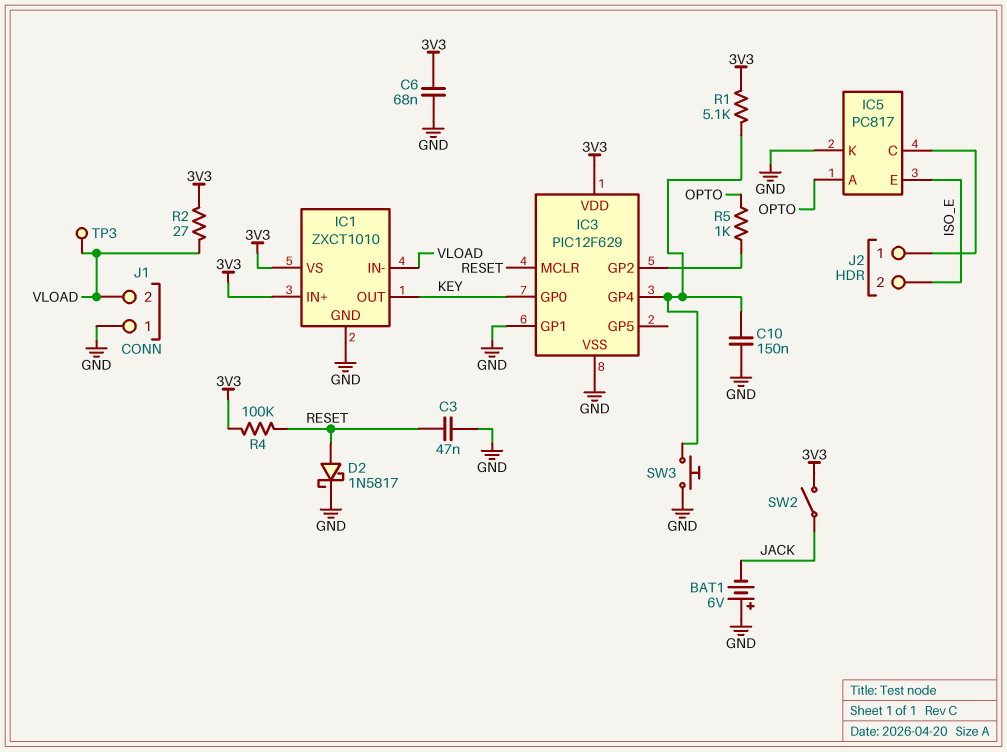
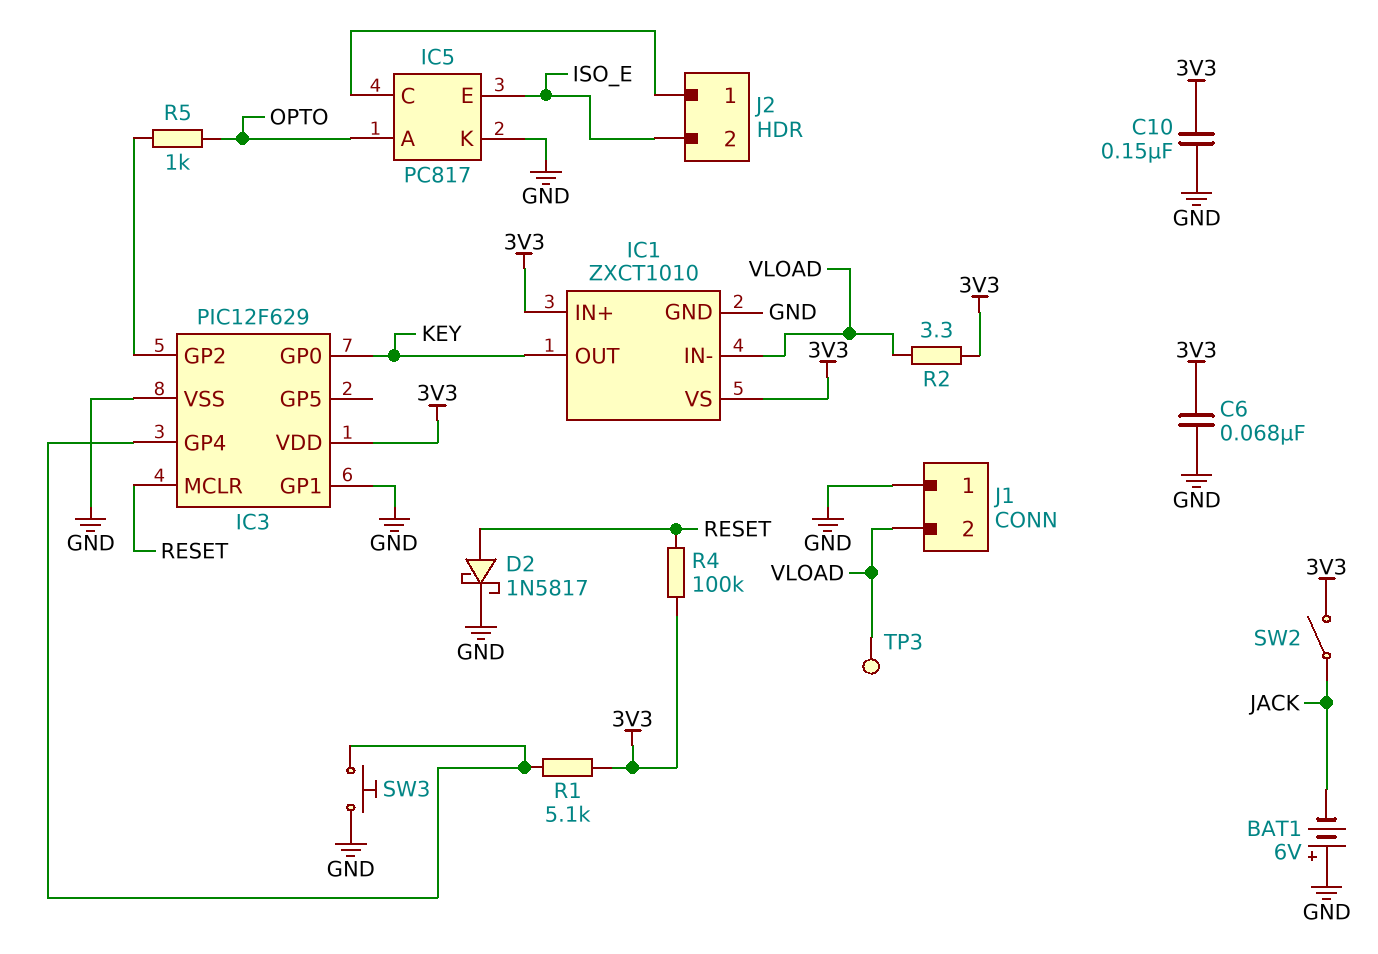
C3: 47nF (GND, RESET) -> none
C10: 150nF (GND, IC3/GP4) -> 150nF (3V3, GND)
R2: 27 (3V3, VLOAD) -> 3.3 (3V3, VLOAD)

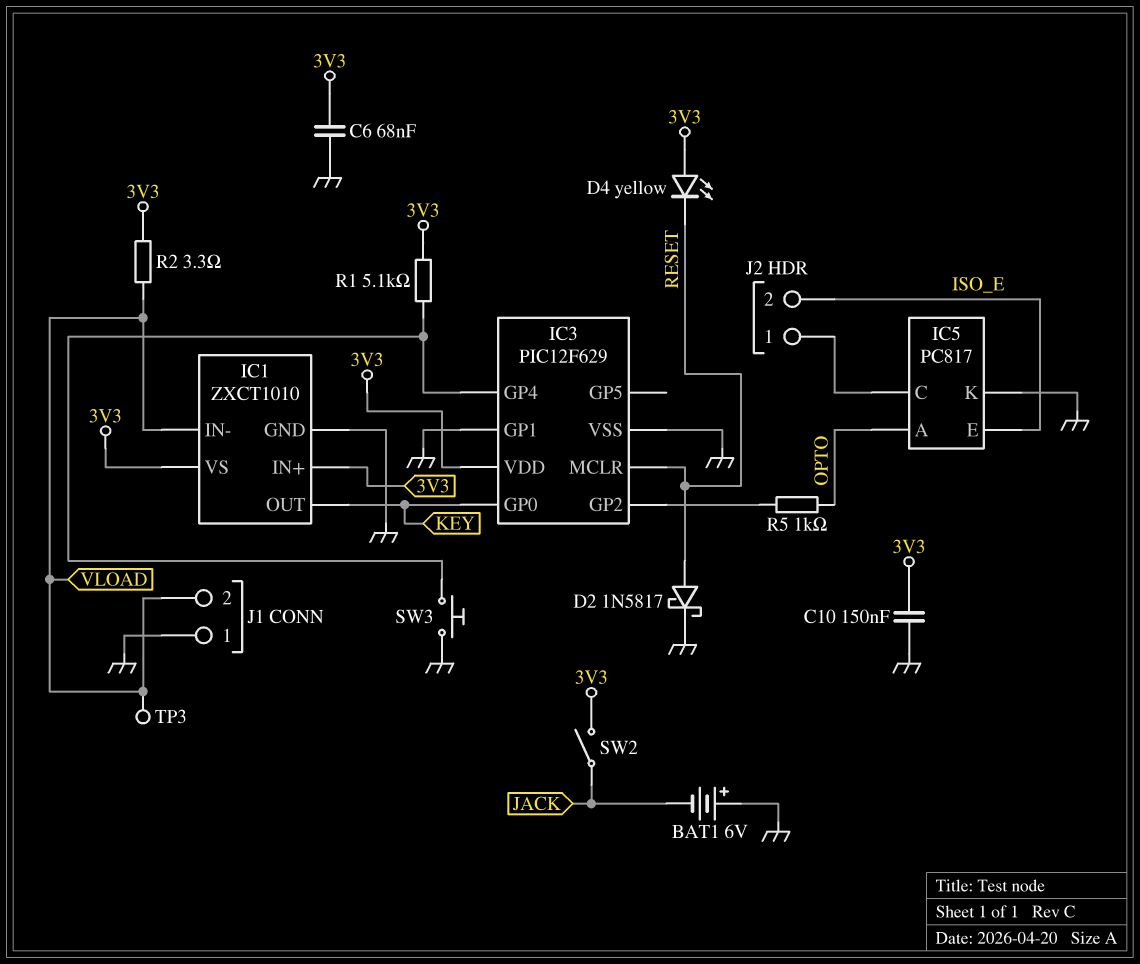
D4: none -> LED yellow (A 3V3, K RESET)
R4: 100k (3V3, RESET) -> none

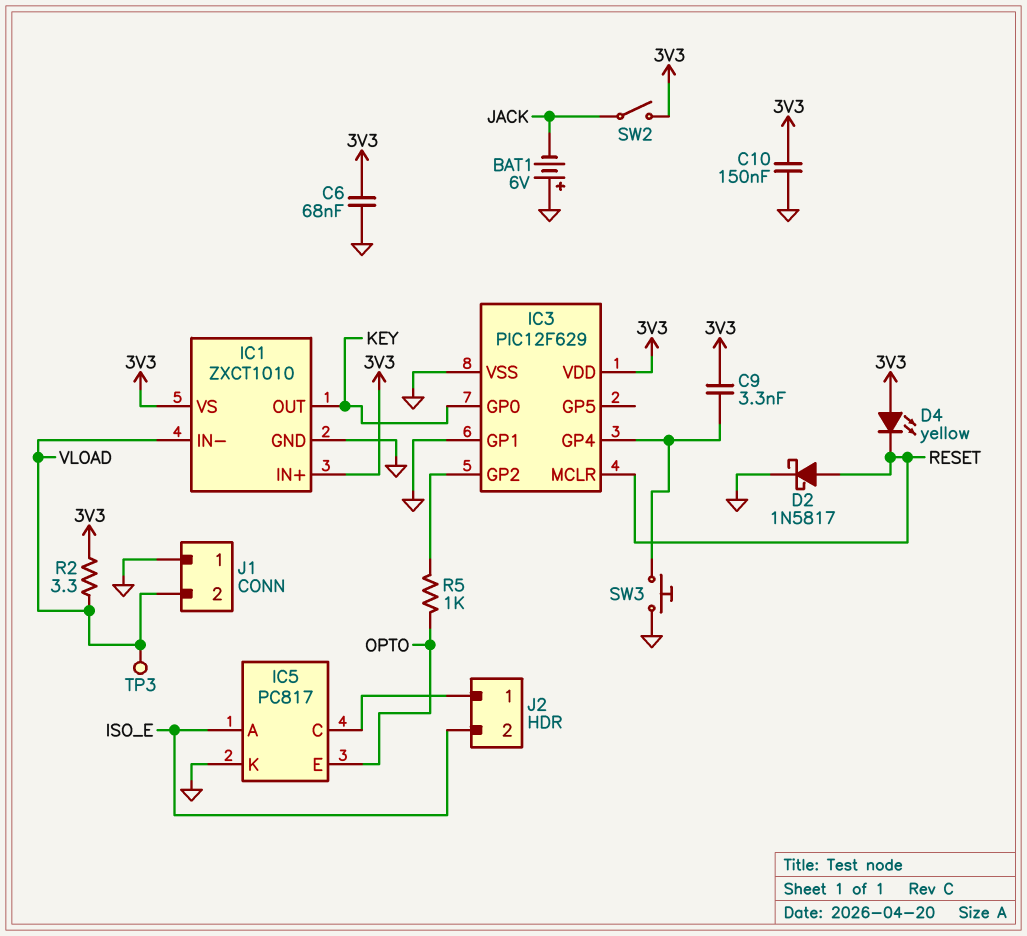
C9: none -> 3.3nF (3V3, IC3/GP4)
IC5 pin A: OPTO -> ISO_E
IC5 pin E: ISO_E -> OPTO
R1: 5.1k (3V3, IC3/GP4) -> none

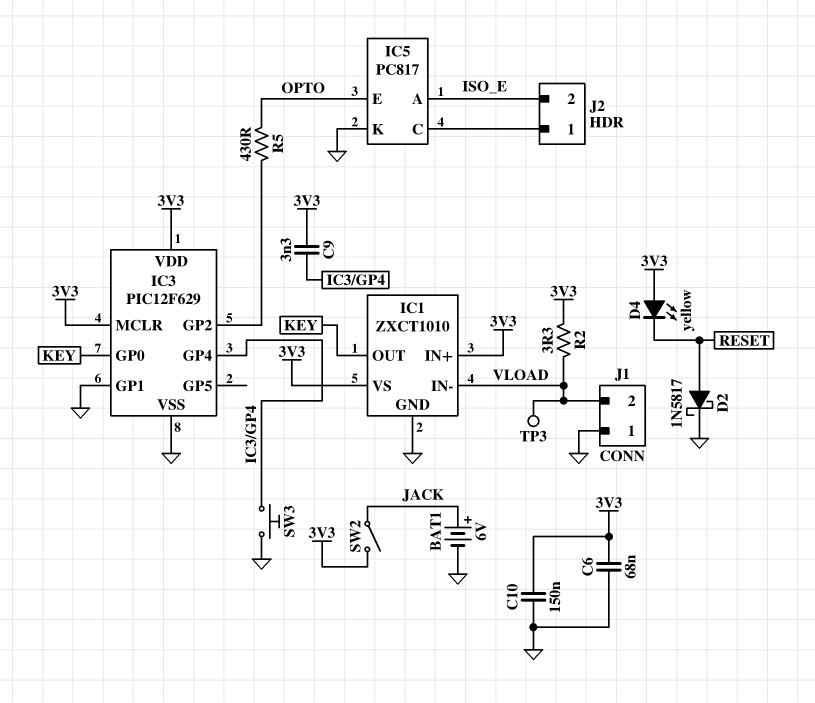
BAT1: 6V (plus GND, minus JACK) -> 6V (plus JACK, minus GND)
IC3 pin MCLR: RESET -> 3V3
R5: 1k (IC3/GP2, OPTO) -> 430 (IC3/GP2, OPTO)

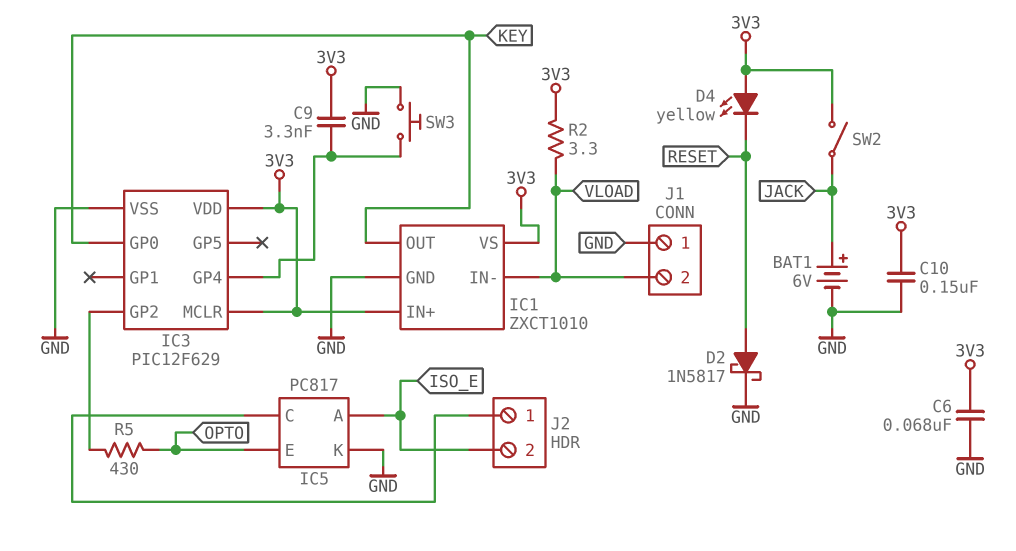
IC3 pin GP1: GND -> none
TP3: test point (VLOAD) -> none

